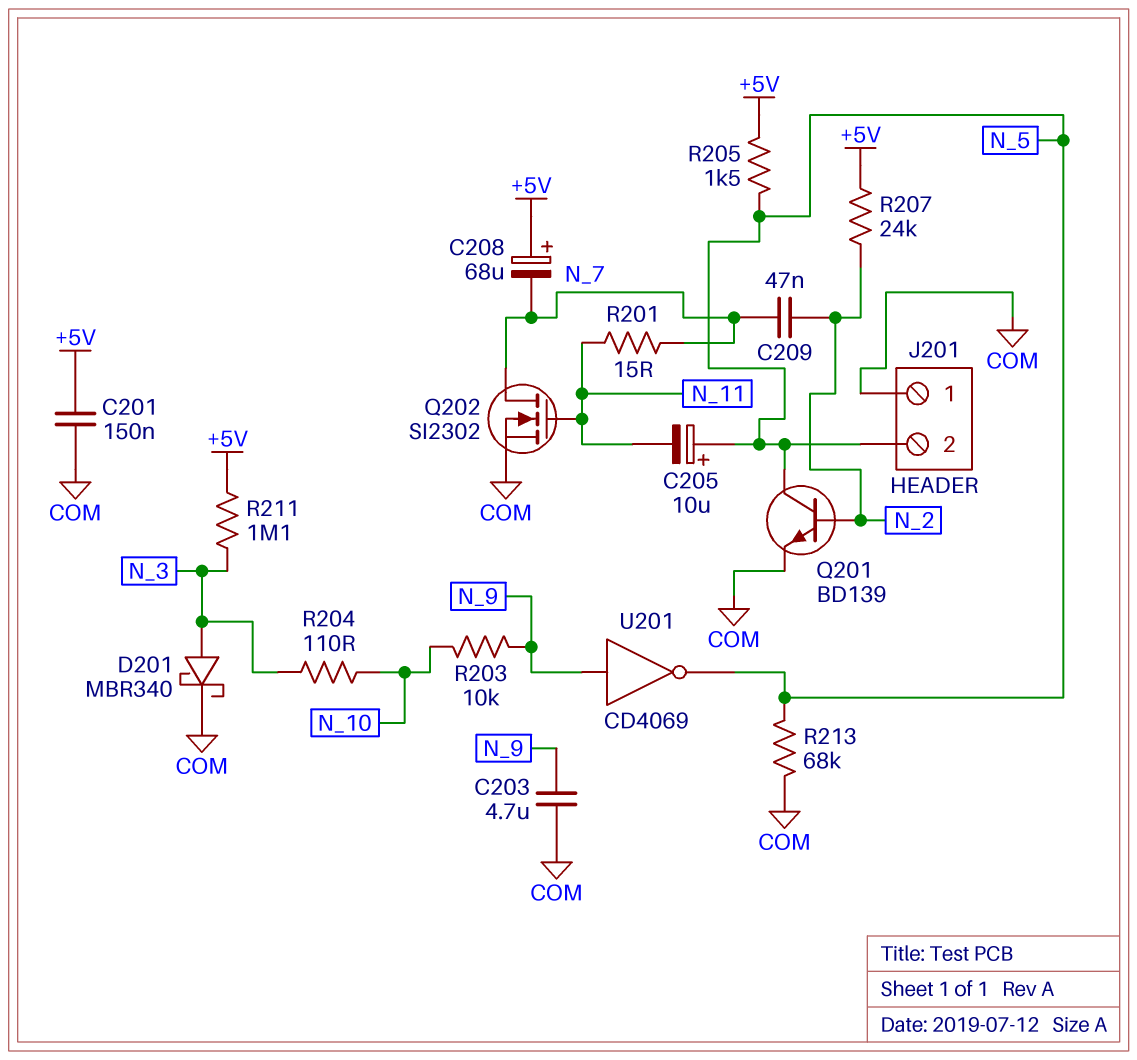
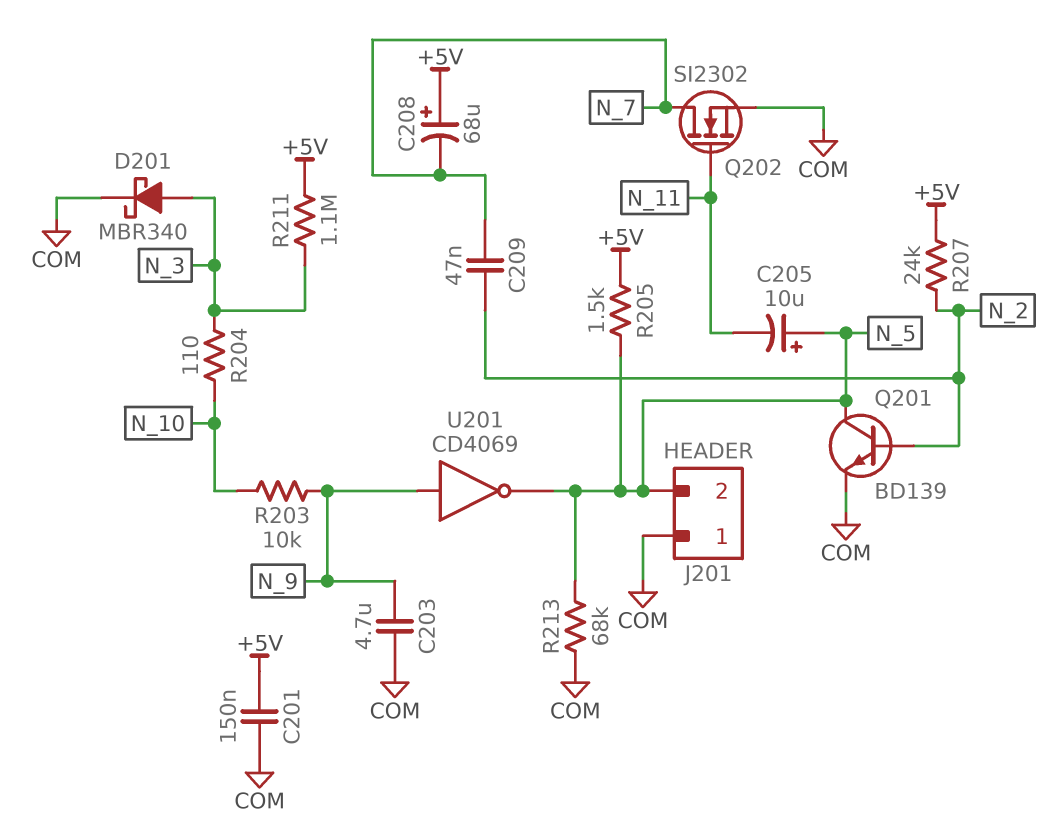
R201: 15 (N_7, N_11) -> none

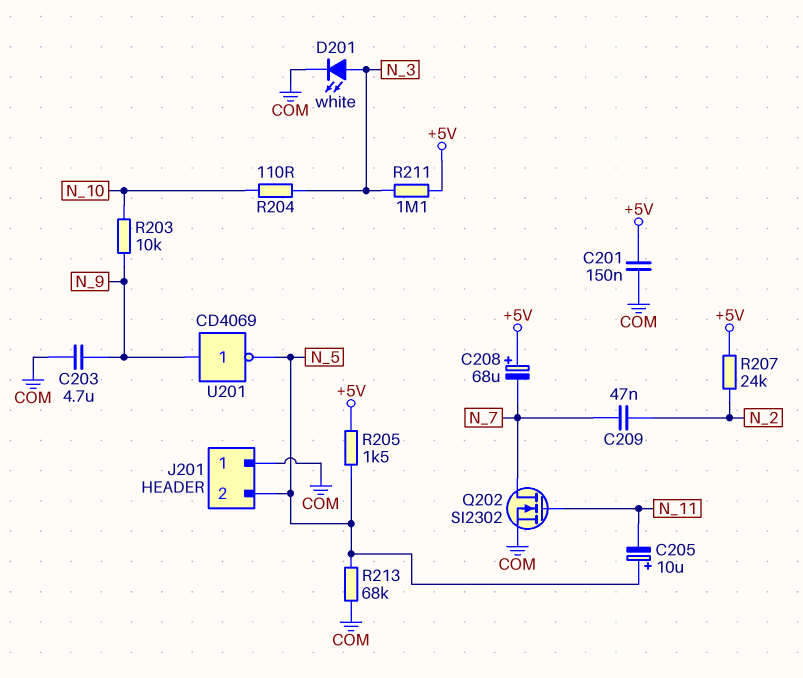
D201: schottky MBR340 (A N_3, K COM) -> LED white (A N_3, K COM)
Q201: NPN BD139 (B N_2, C N_5, E COM) -> none

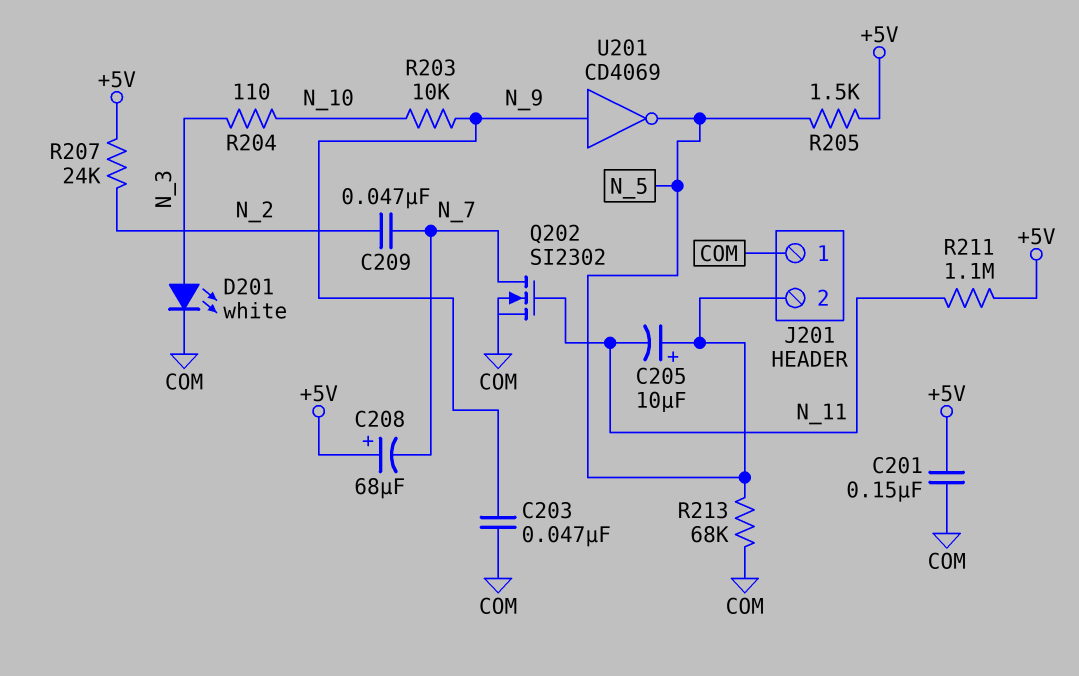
C203: 4.7uF (COM, N_9) -> 47nF (COM, N_9)
R211: 1.1M (+5V, N_3) -> 1.1M (+5V, N_11)

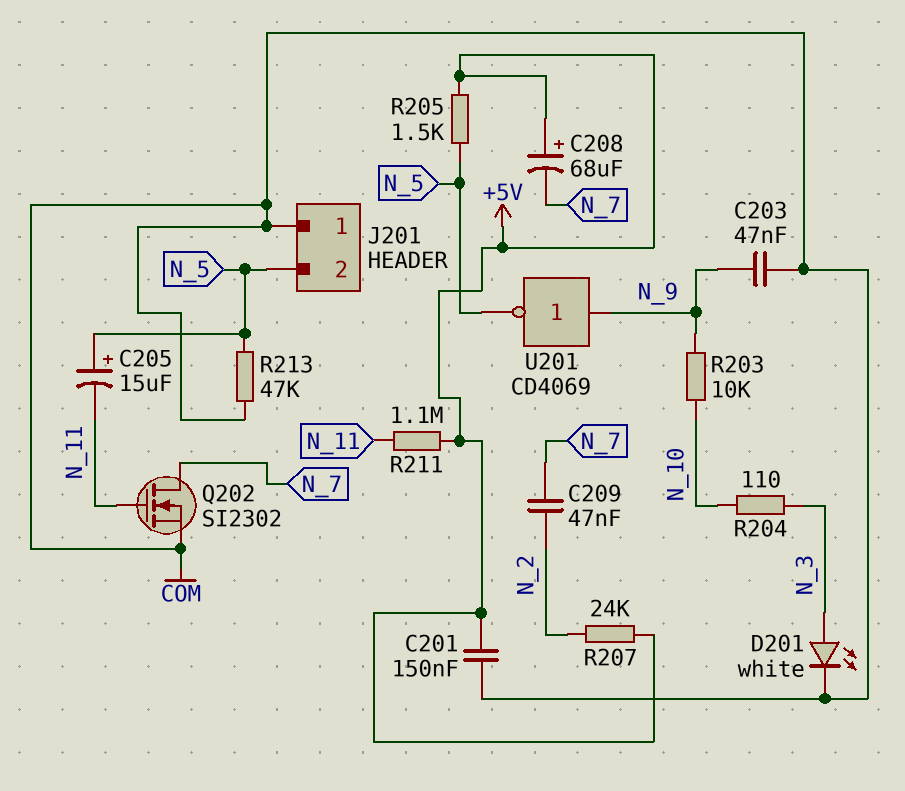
C205: 10uF (plus N_5, minus N_11) -> 15uF (plus N_5, minus N_11)
R213: 68k (COM, N_5) -> 47k (COM, N_5)

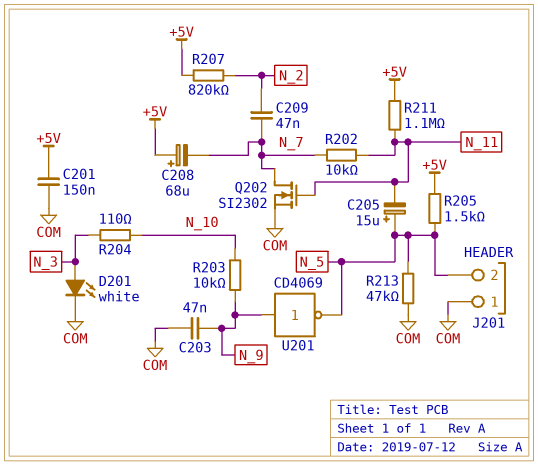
R202: none -> 10k (N_7, N_11)
R207: 24k (+5V, N_2) -> 820k (+5V, N_2)

